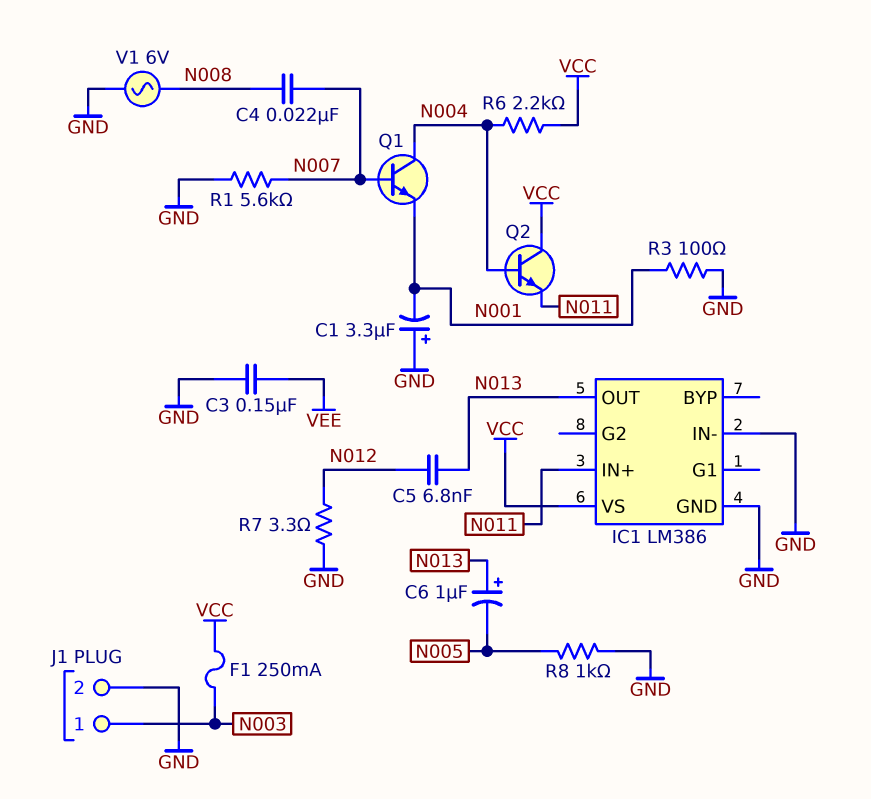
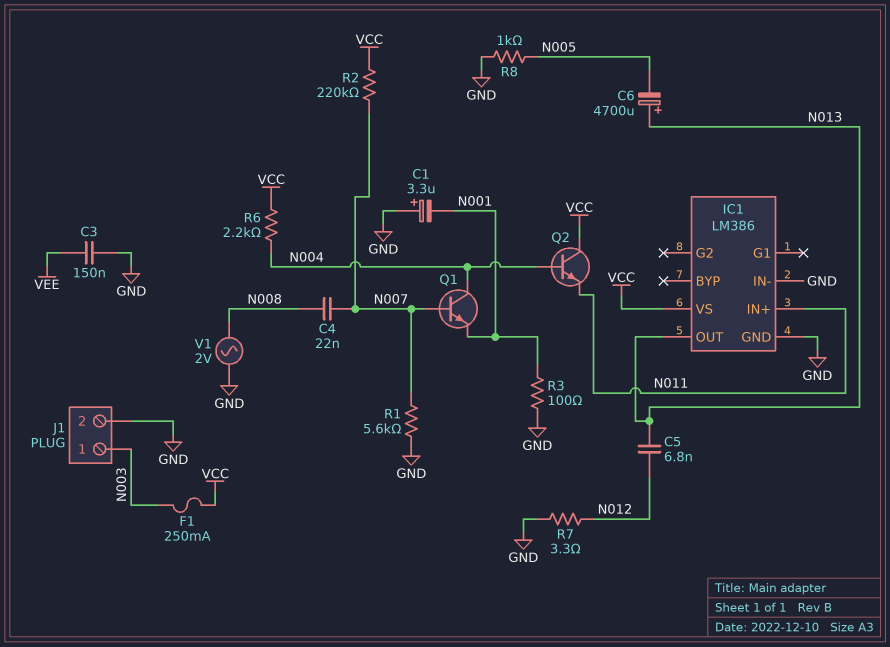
C6: 1uF (plus N013, minus N005) -> 4700uF (plus N013, minus N005)
R2: none -> 220k (N007, VCC)
V1: AC 6V (GND, N008) -> AC 2V (GND, N008)

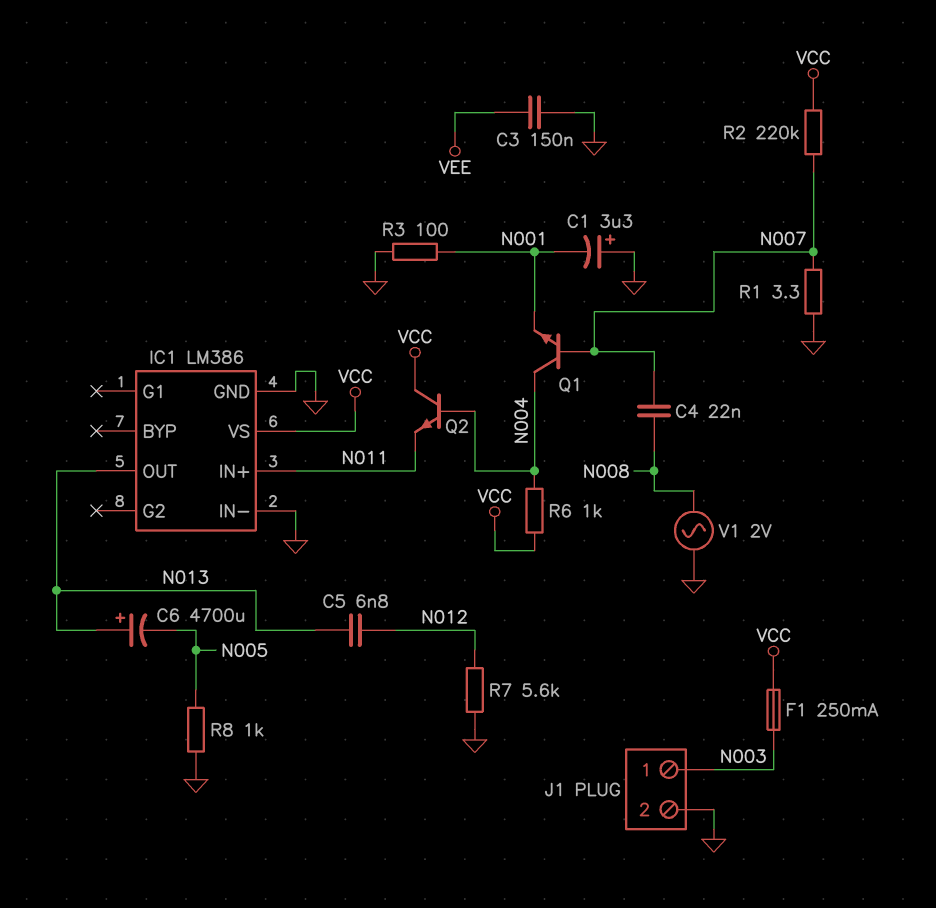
R1: 5.6k (GND, N007) -> 3.3 (GND, N007)
R6: 2.2k (N004, VCC) -> 1k (N004, VCC)
R7: 3.3 (GND, N012) -> 5.6k (GND, N012)

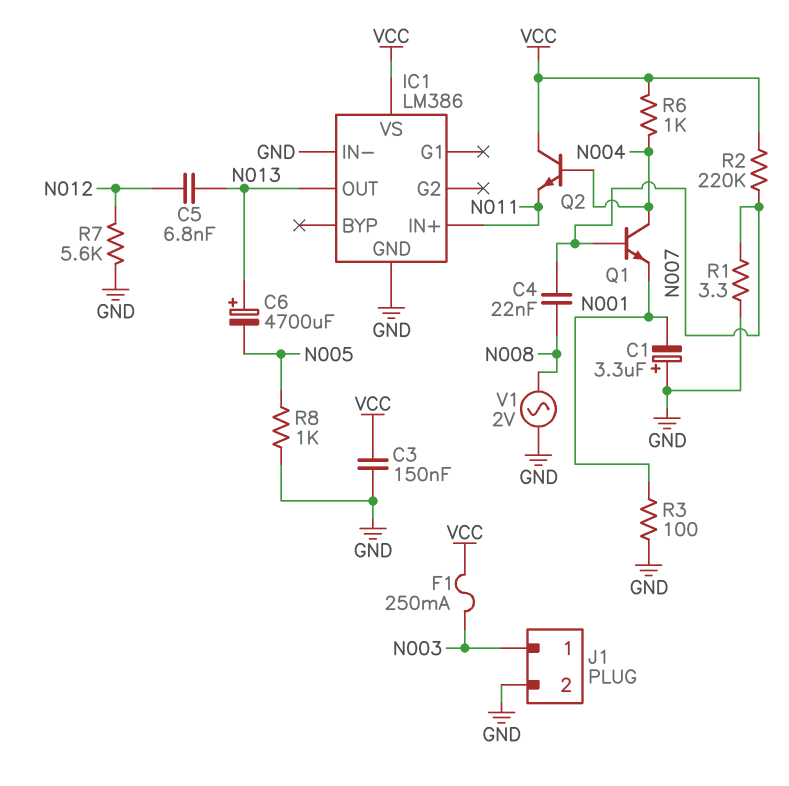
C3: 150nF (GND, VEE) -> 150nF (GND, VCC)

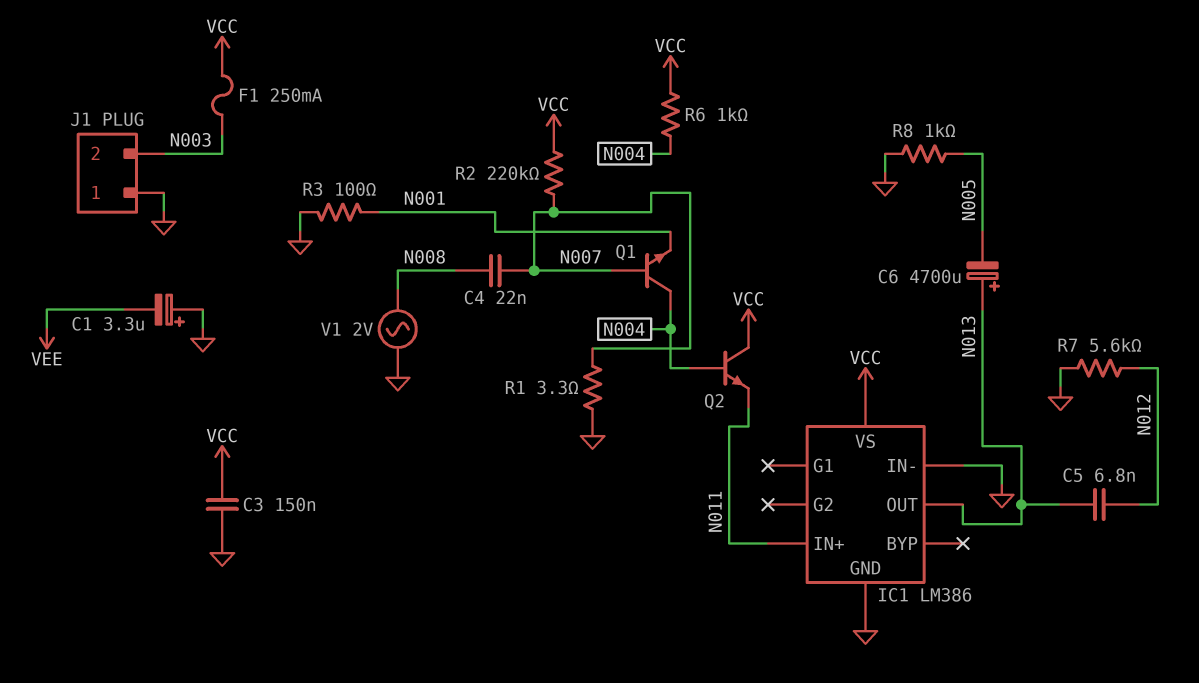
C1: 3.3uF (plus GND, minus N001) -> 3.3uF (plus GND, minus VEE)
J1 pin 1: N003 -> GND
J1 pin 2: GND -> N003

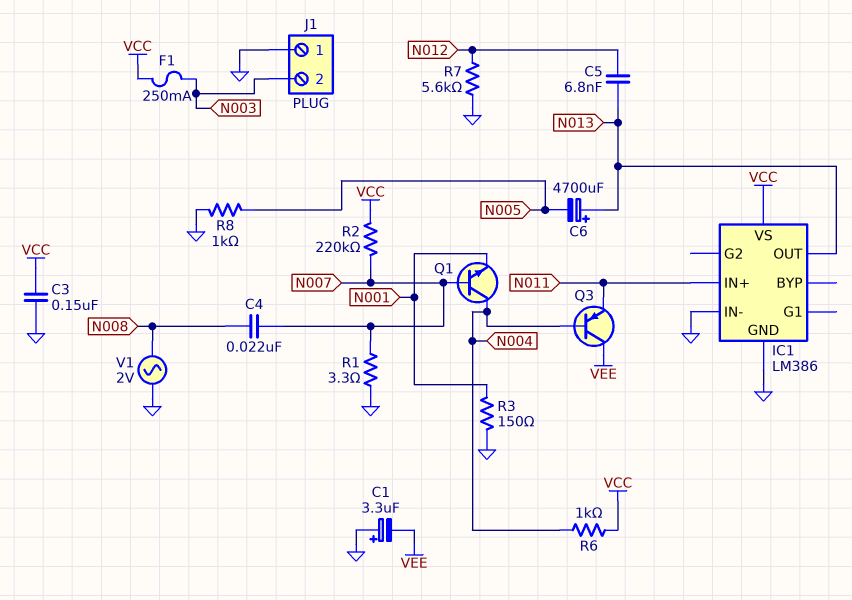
Q2: NPN (B N004, C VCC, E N011) -> none
Q3: none -> PNP (B N004, C VEE, E N011)
R3: 100 (GND, N001) -> 150 (GND, N001)

